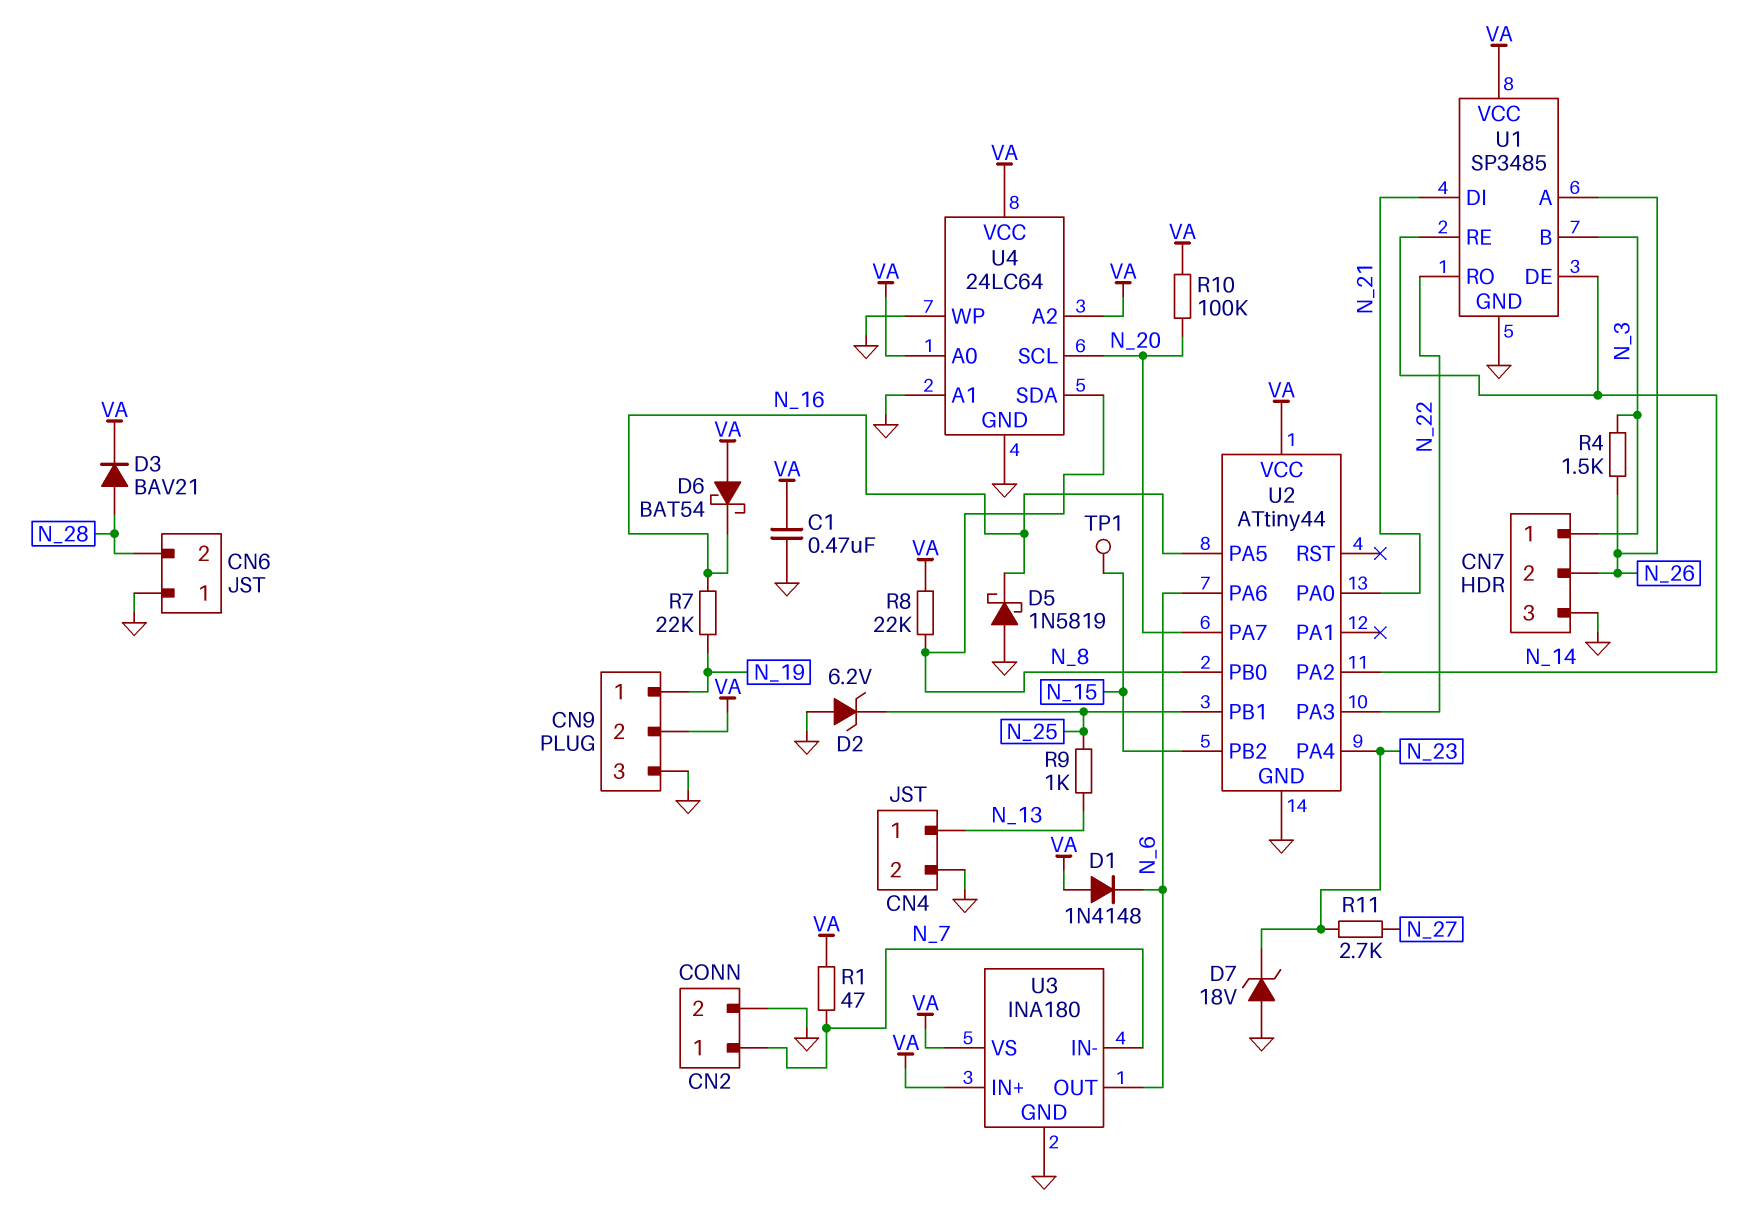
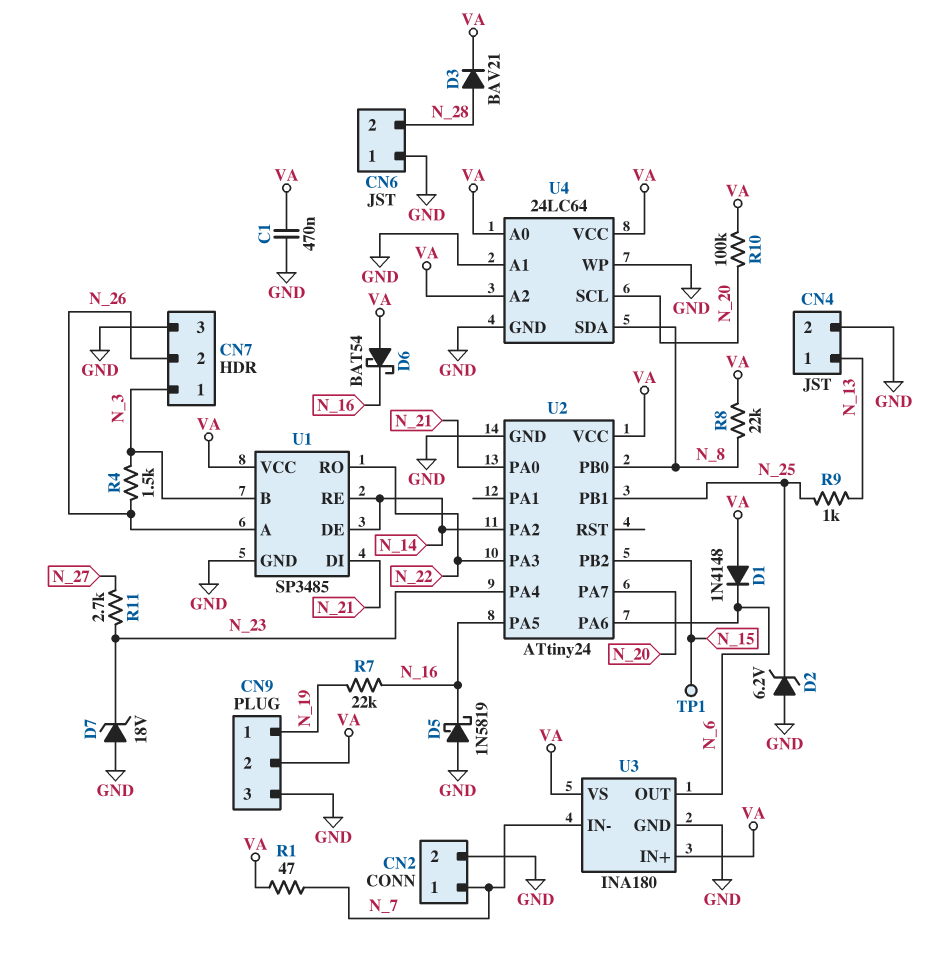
U2: ATtiny44 -> ATtiny24

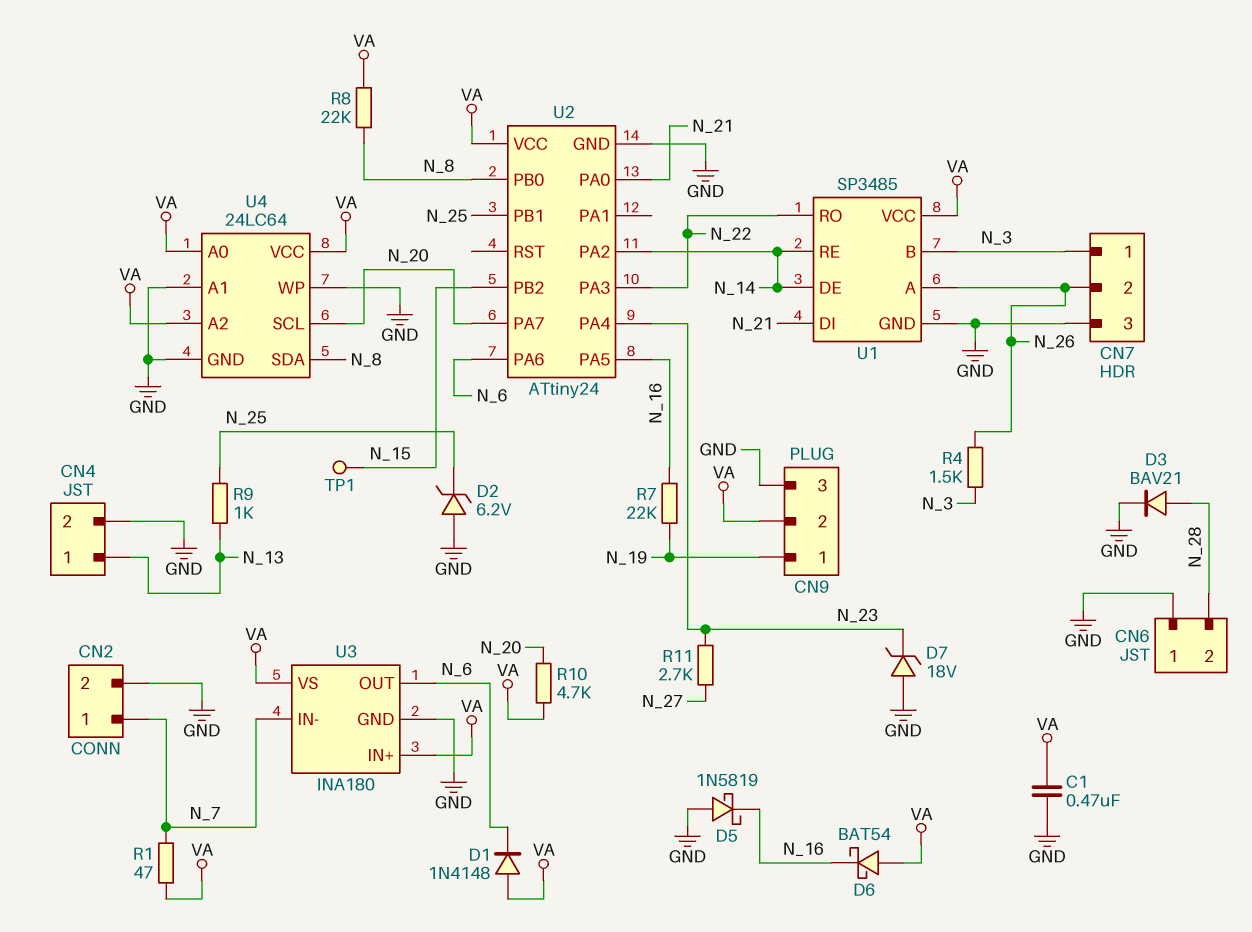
D3: diode BAV21 (A N_28, K VA) -> diode BAV21 (A N_28, K GND)
R10: 100k (N_20, VA) -> 4.7k (N_20, VA)

